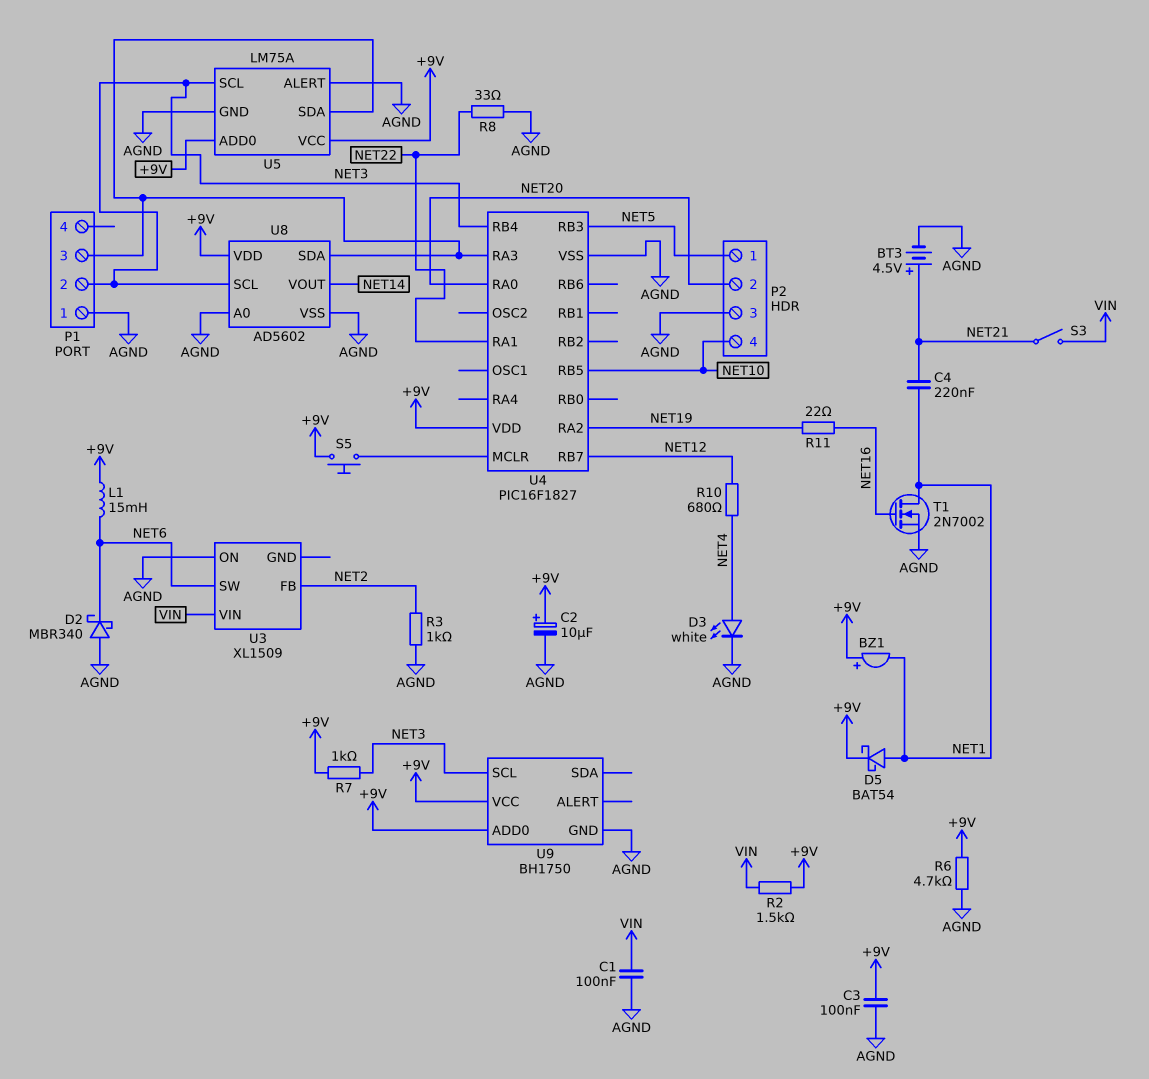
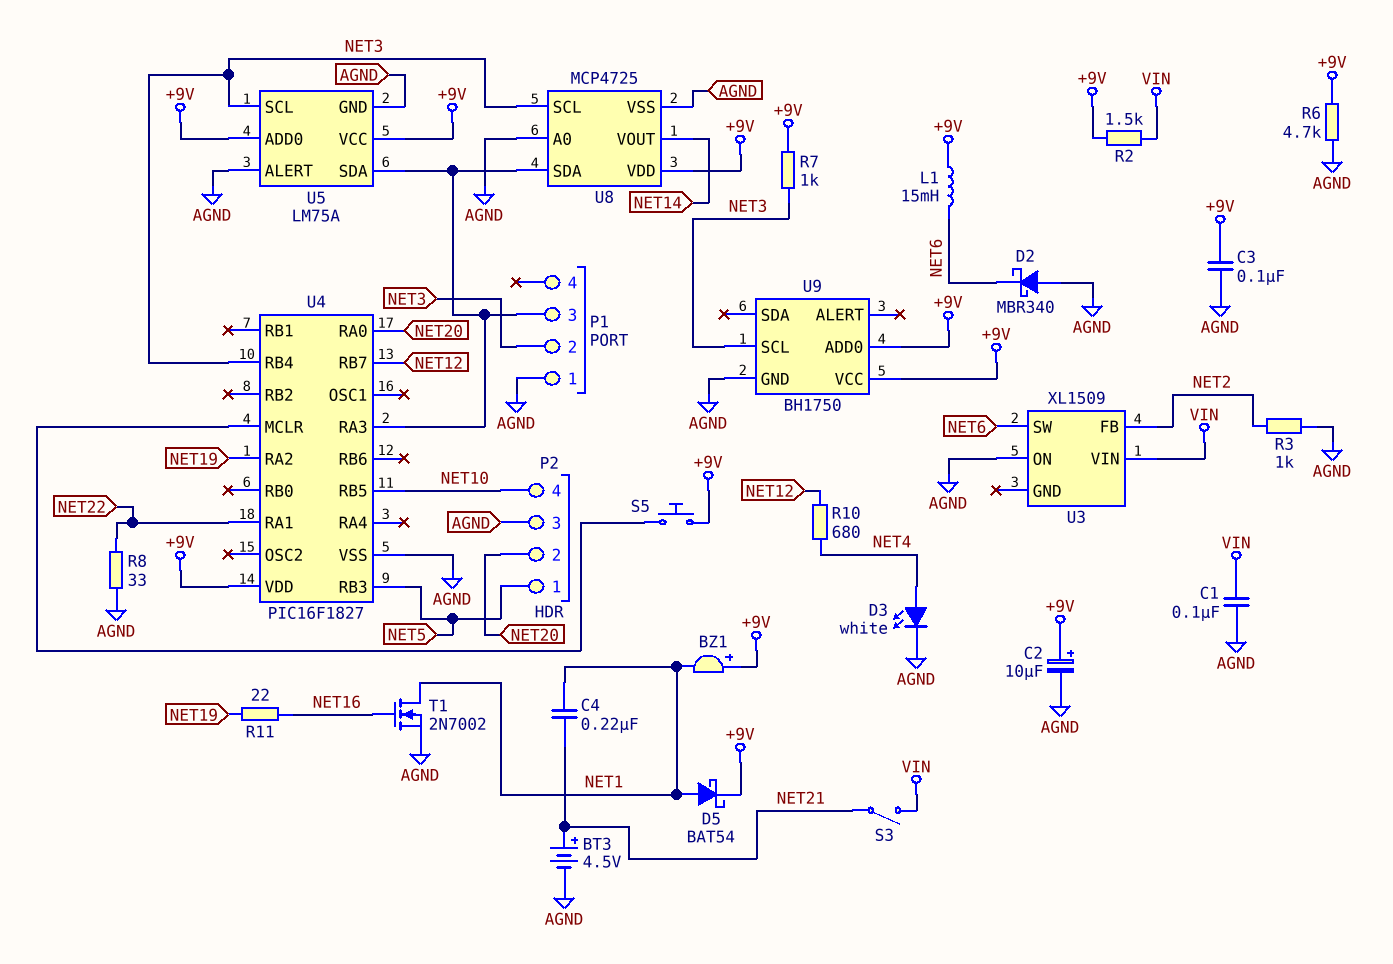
U8: AD5602 -> MCP4725

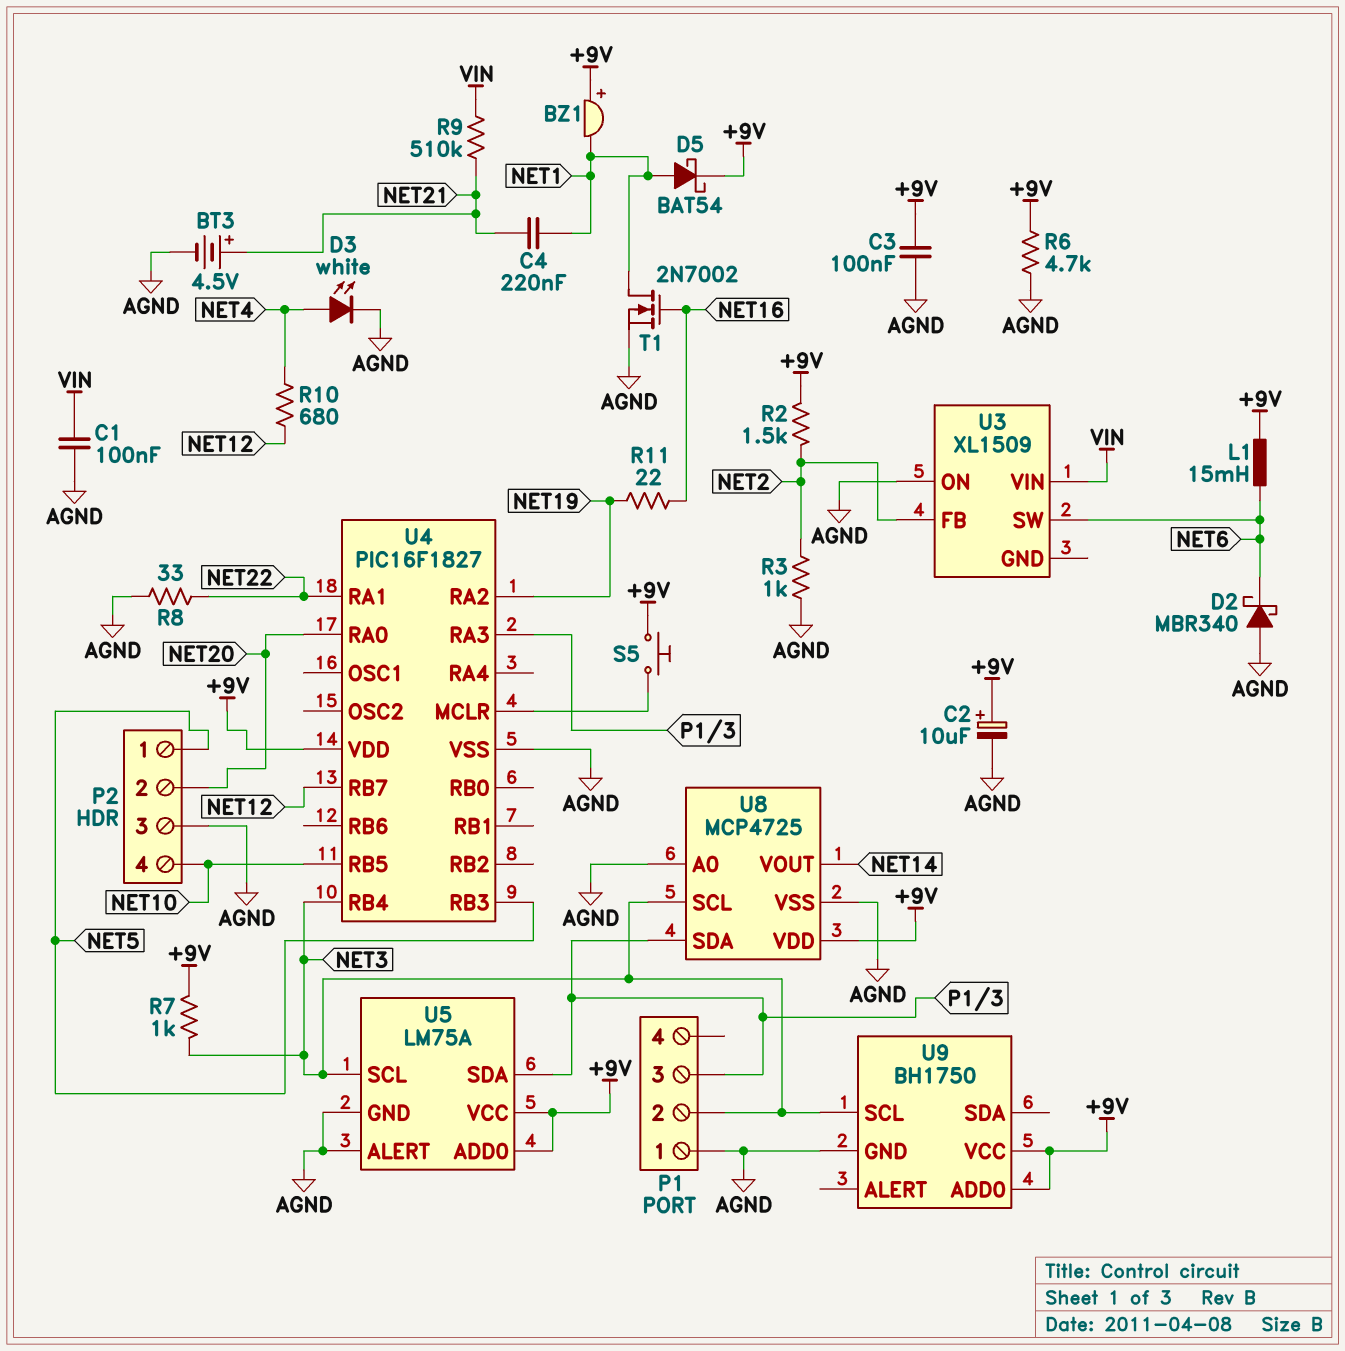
R2: 1.5k (+9V, VIN) -> 1.5k (+9V, NET2)
R9: none -> 510k (NET21, VIN)
S3: switch (NET21, VIN) -> none

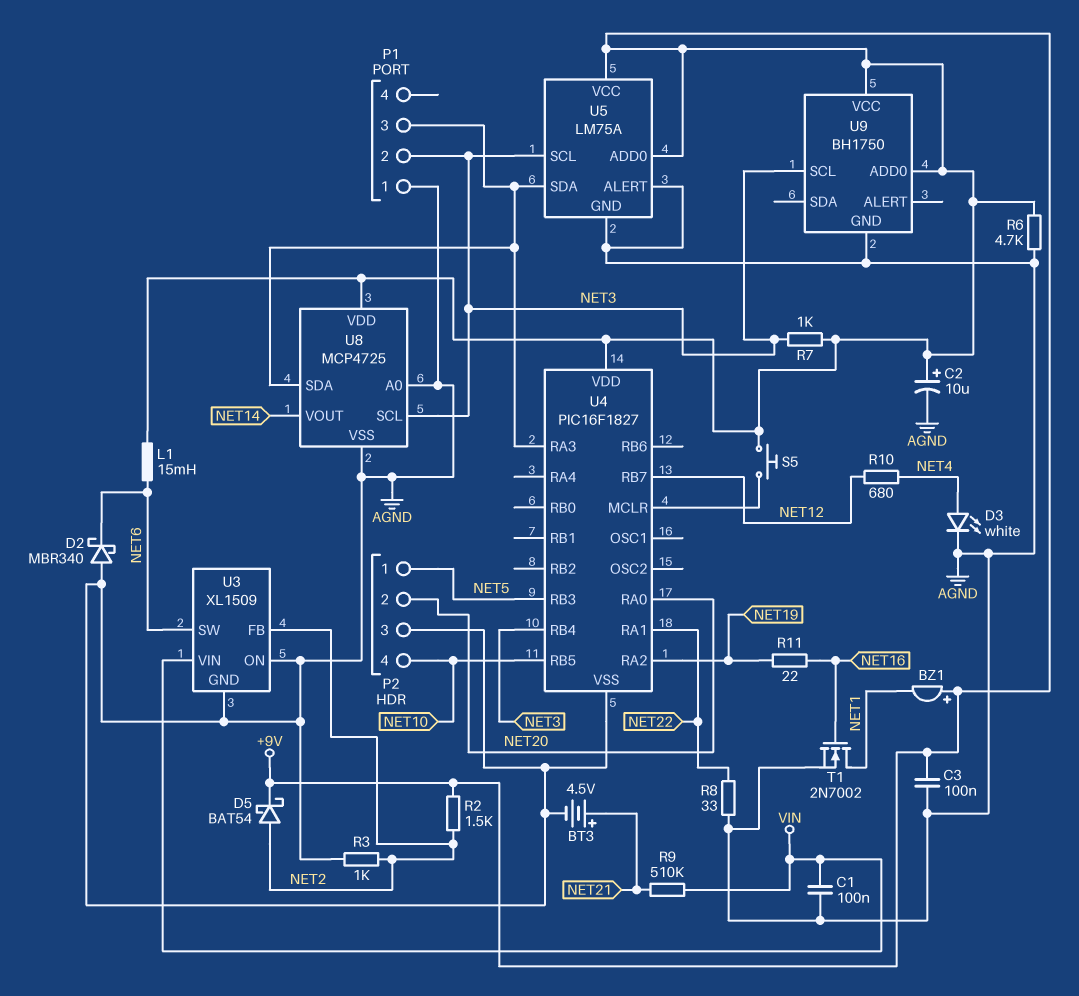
C4: 220nF (NET1, NET21) -> none
D5: schottky BAT54 (A NET1, K +9V) -> schottky BAT54 (A NET2, K +9V)
U3 pin GND: none -> AGND

